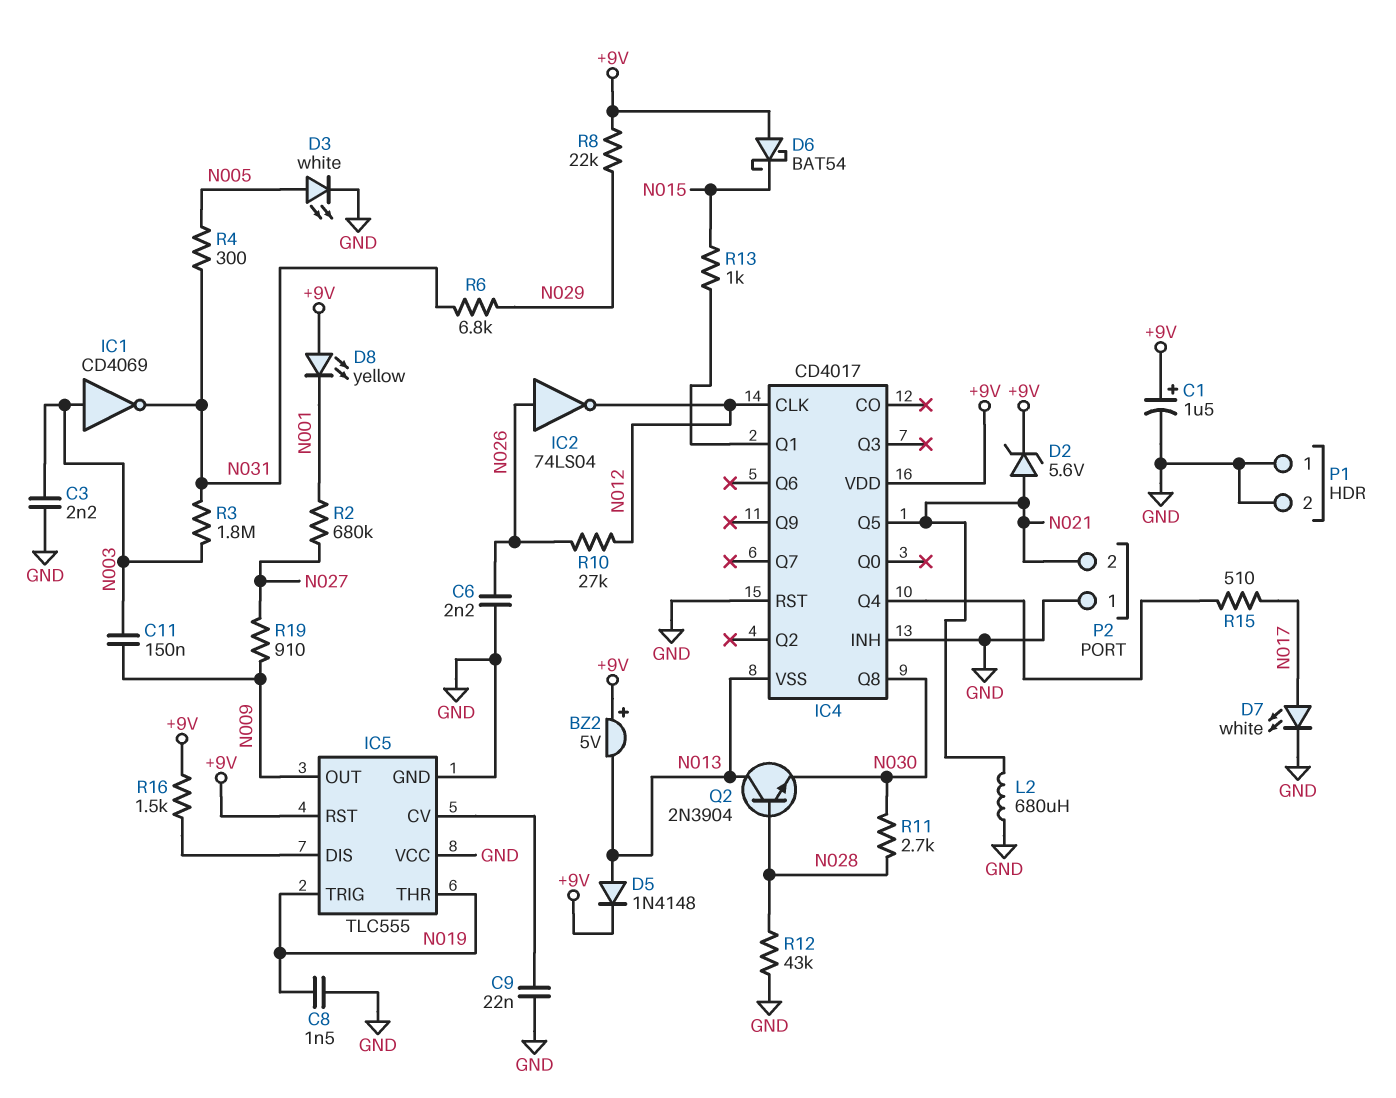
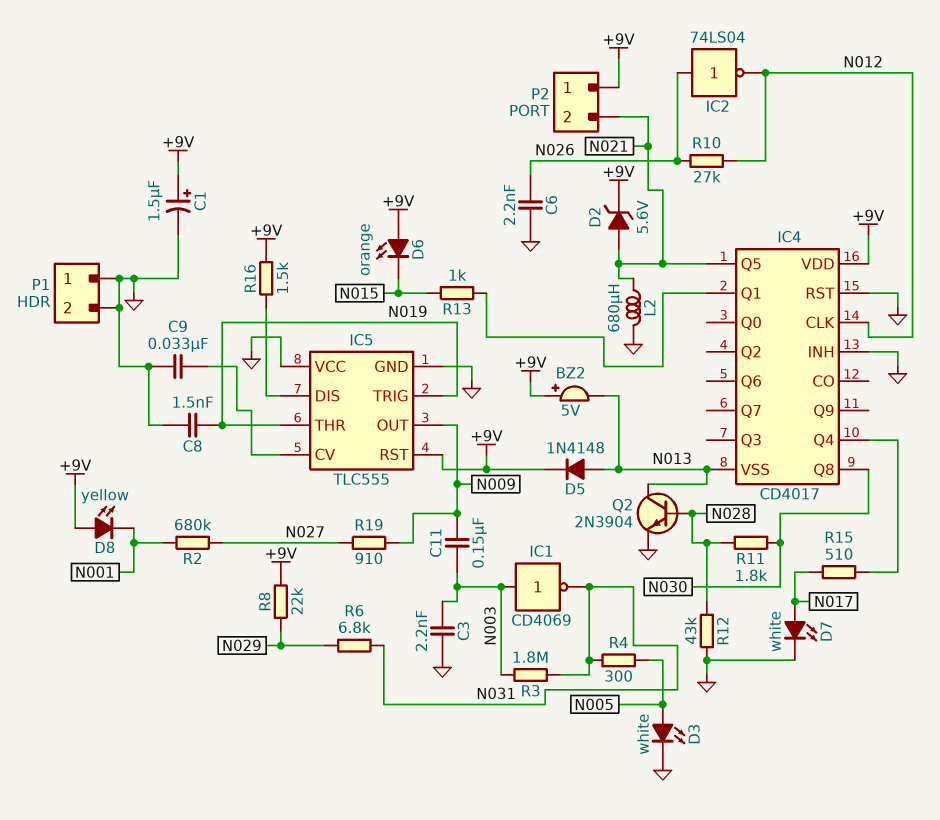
C9: 22nF (GND, IC5/CV) -> 33nF (GND, IC5/CV)
D6: schottky BAT54 (A +9V, K N015) -> LED orange (A +9V, K N015)
P2 pin 1: GND -> +9V
Q2: NPN 2N3904 (B N028, C N013, E N030) -> NPN 2N3904 (B N028, C N013, E GND)
R11: 2.7k (N028, N030) -> 1.8k (N028, N030)

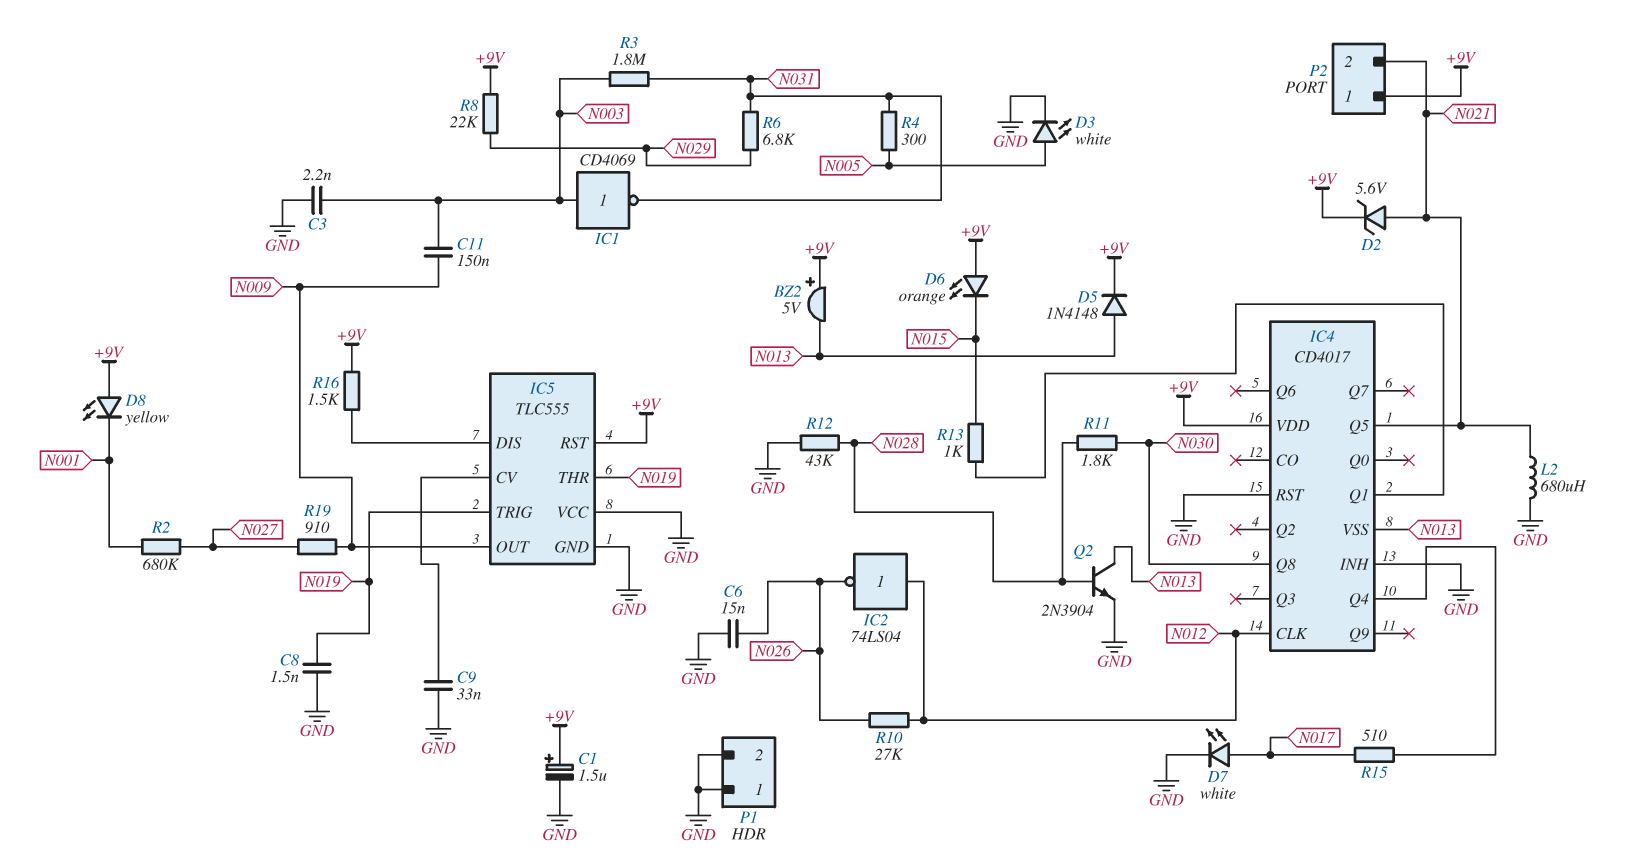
C6: 2.2nF (GND, N026) -> 15nF (GND, N026)
IC2: NOT 74LS04 (in N026, out N012) -> NOT 74LS04 (in N012, out N026)

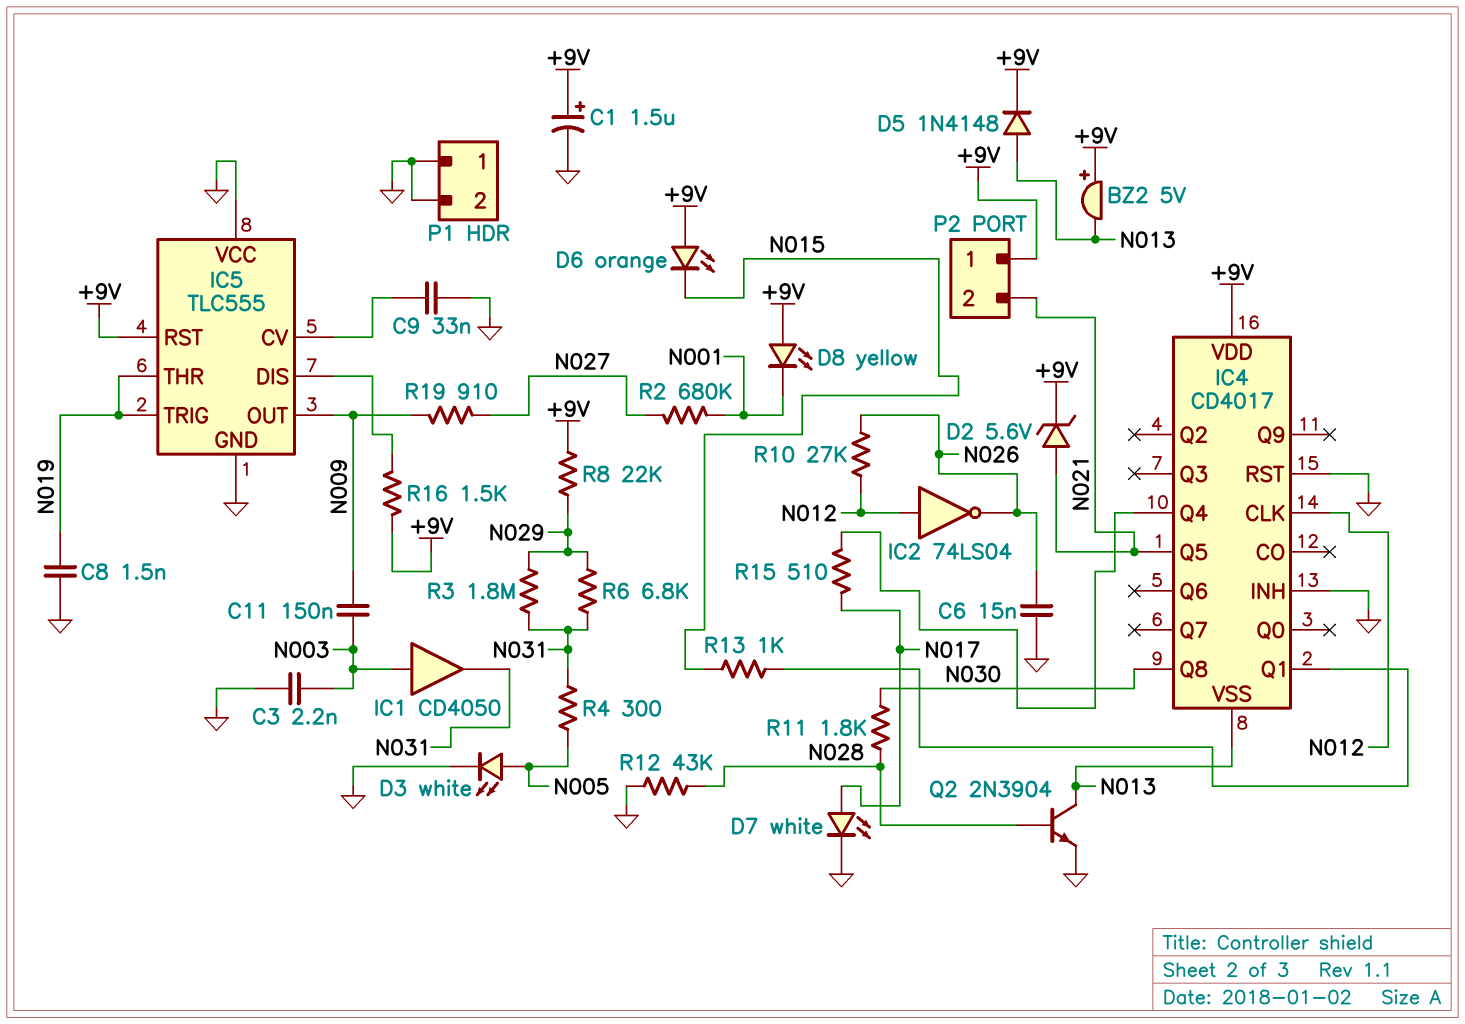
IC1: NOT CD4069 (in N003, out N031) -> buffer CD4050 (in N003, out N031)
L2: 680uH (GND, N021) -> none
R3: 1.8M (N003, N031) -> 1.8M (N029, N031)

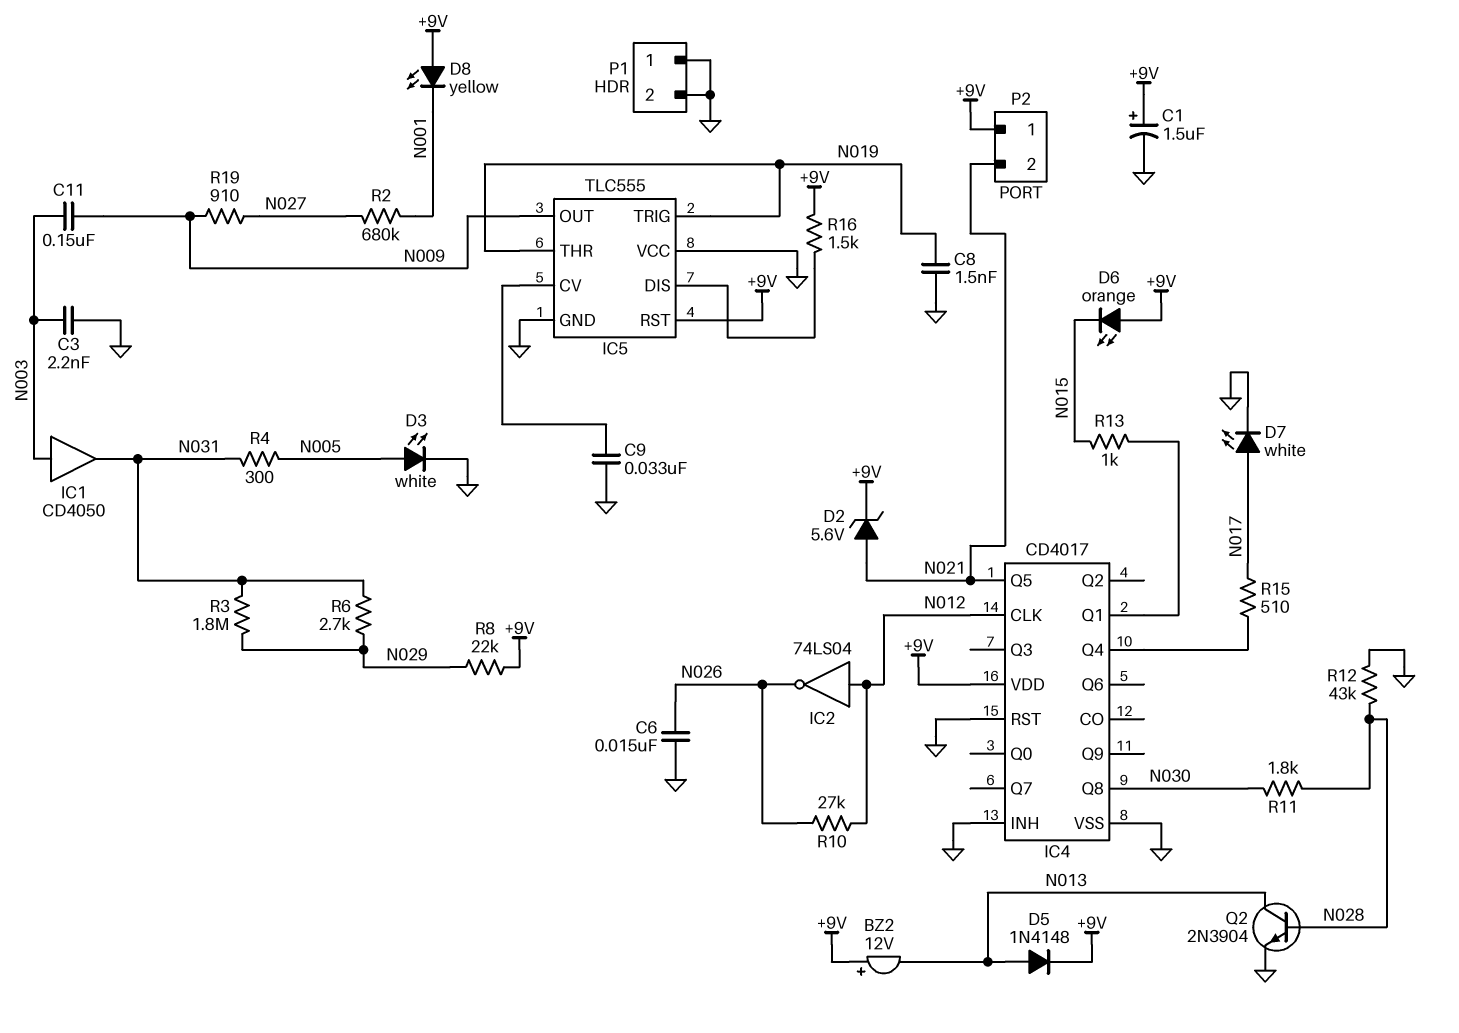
BZ2: buzzer 5V (plus +9V, minus N013) -> buzzer 12V (plus +9V, minus N013)
IC4 pin VSS: N013 -> GND
R6: 6.8k (N029, N031) -> 2.7k (N029, N031)

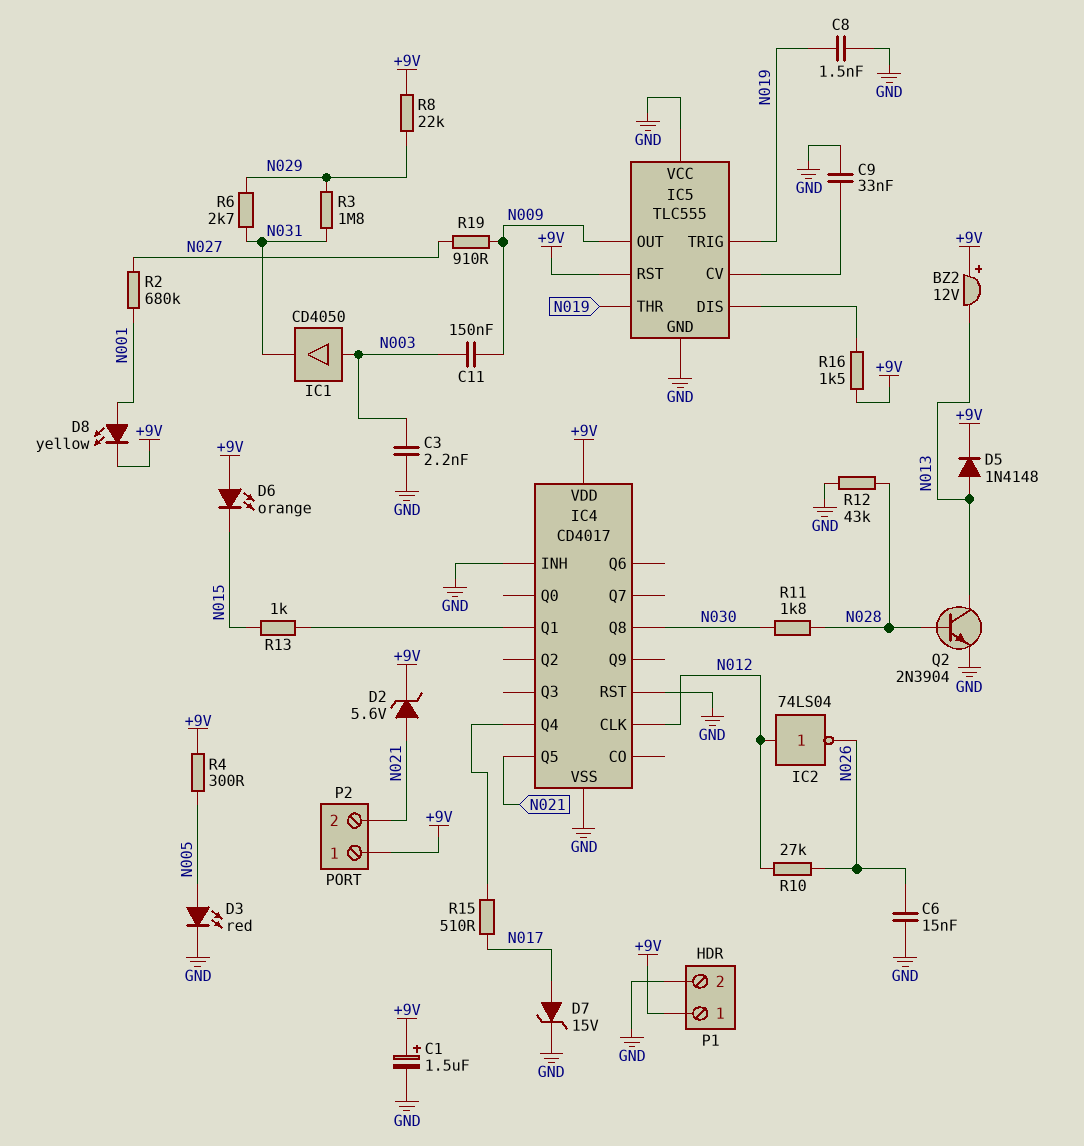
D3: LED white (A N005, K GND) -> LED red (A N005, K GND)
D7: LED white (A N017, K GND) -> zener 15V (A N017, K GND)
D8: LED yellow (A +9V, K N001) -> LED yellow (A N001, K +9V)
P1 pin 1: GND -> +9V
R4: 300 (N005, N031) -> 300 (+9V, N005)

